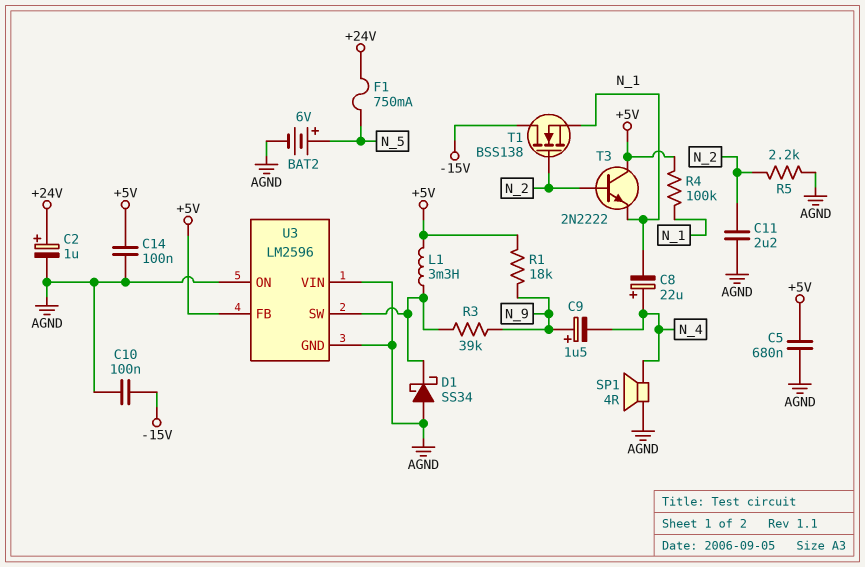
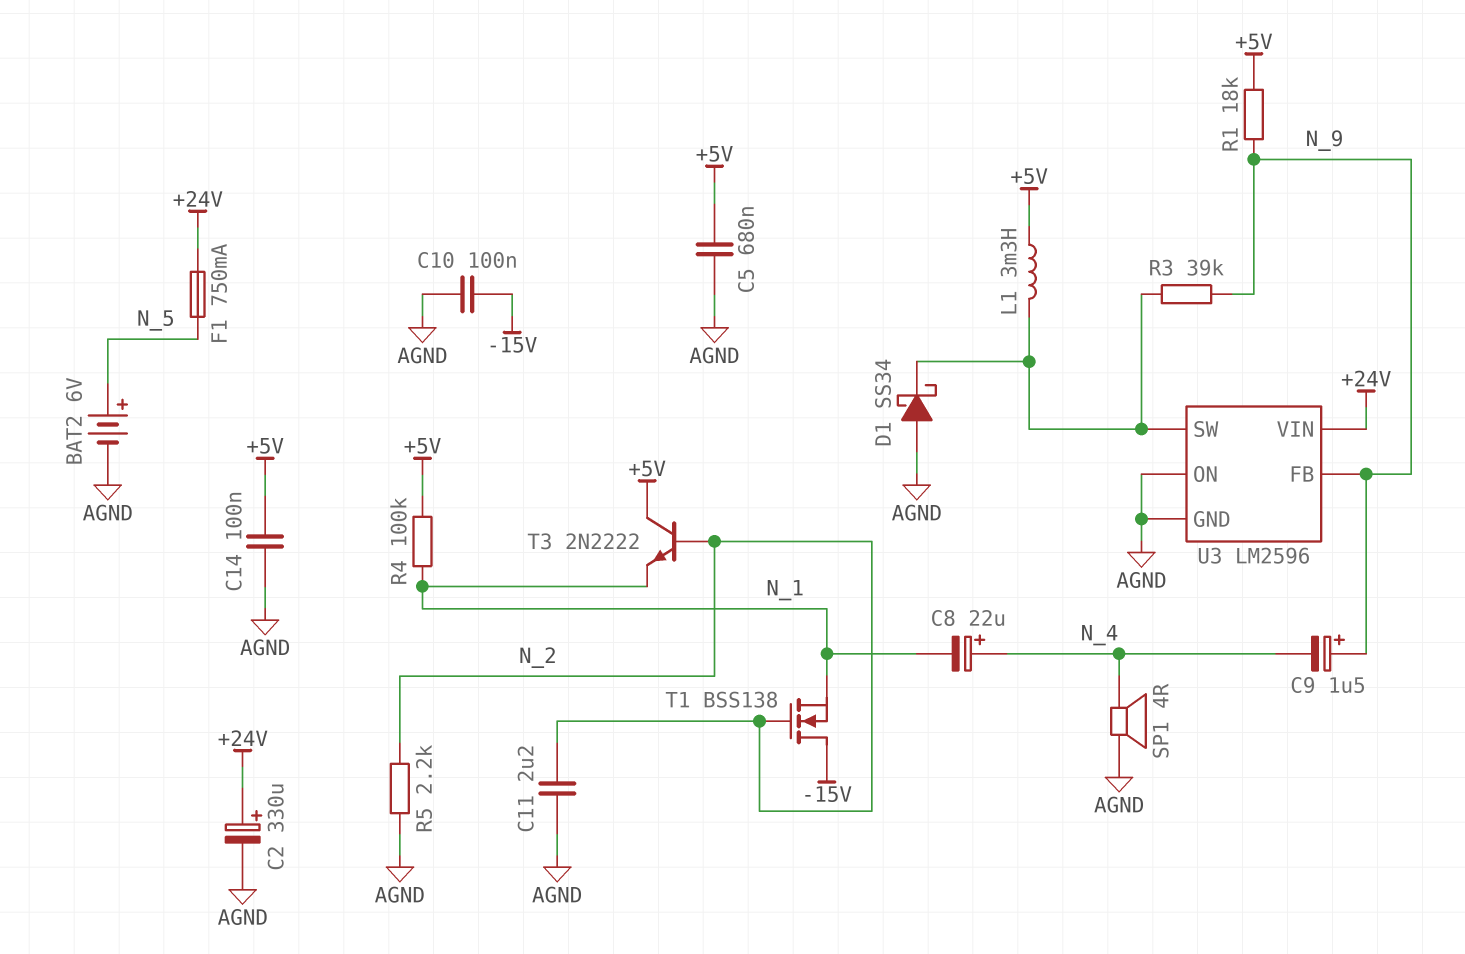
C2: 1uF (plus +24V, minus AGND) -> 330uF (plus +24V, minus AGND)
U3 pin FB: +5V -> N_9
U3 pin VIN: AGND -> +24V

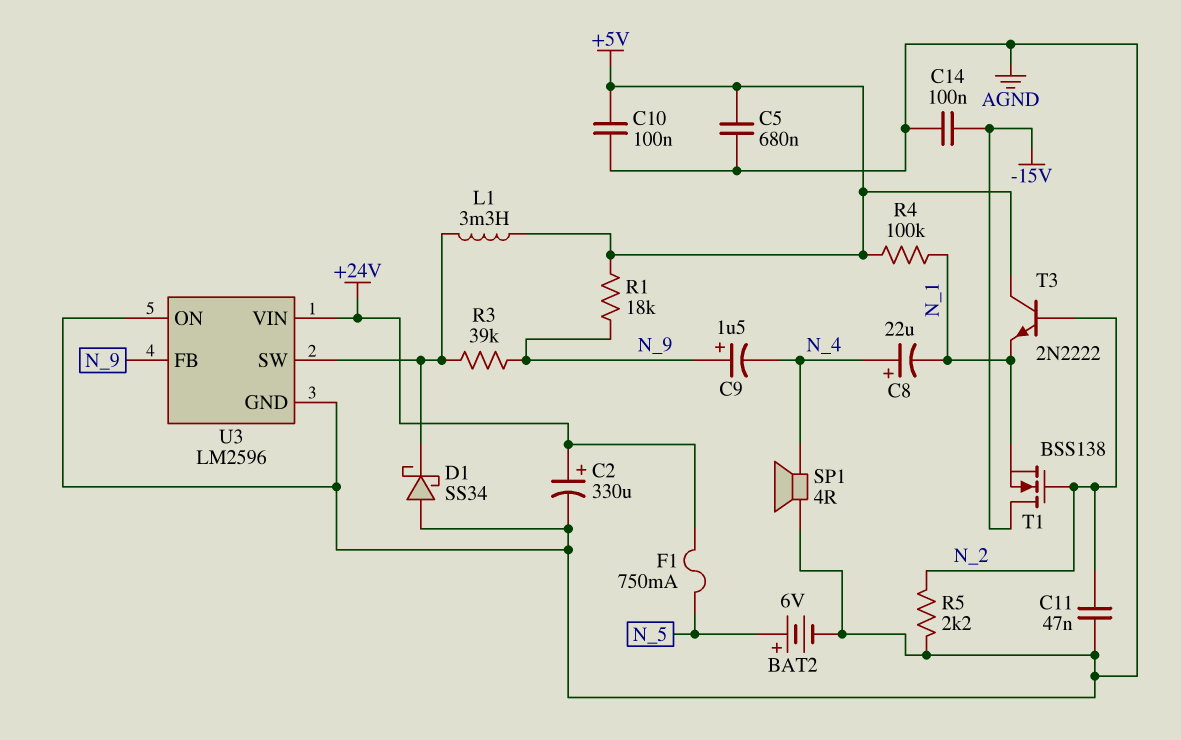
C10: 100nF (-15V, AGND) -> 100nF (+5V, AGND)
C11: 2.2uF (AGND, N_2) -> 47nF (AGND, N_2)
C14: 100nF (+5V, AGND) -> 100nF (-15V, AGND)

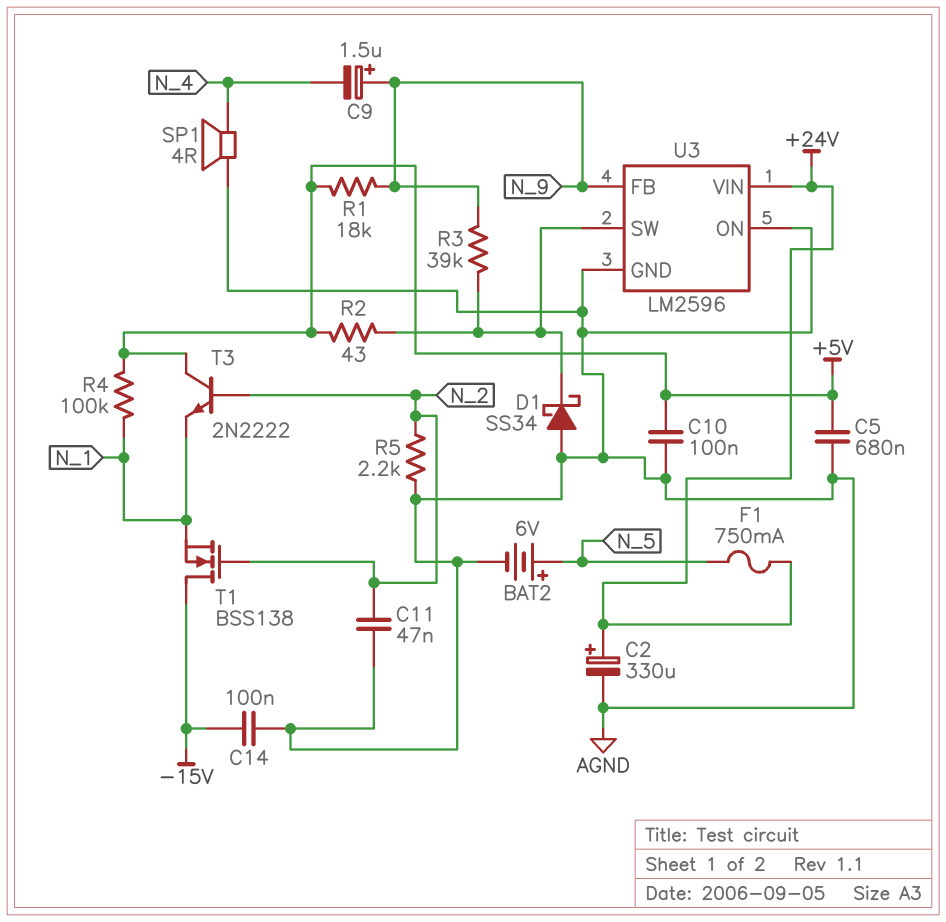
C8: 22uF (plus N_4, minus N_1) -> none
L1: 3.3mH (+5V, U3/SW) -> none
R2: none -> 43 (+5V, U3/SW)

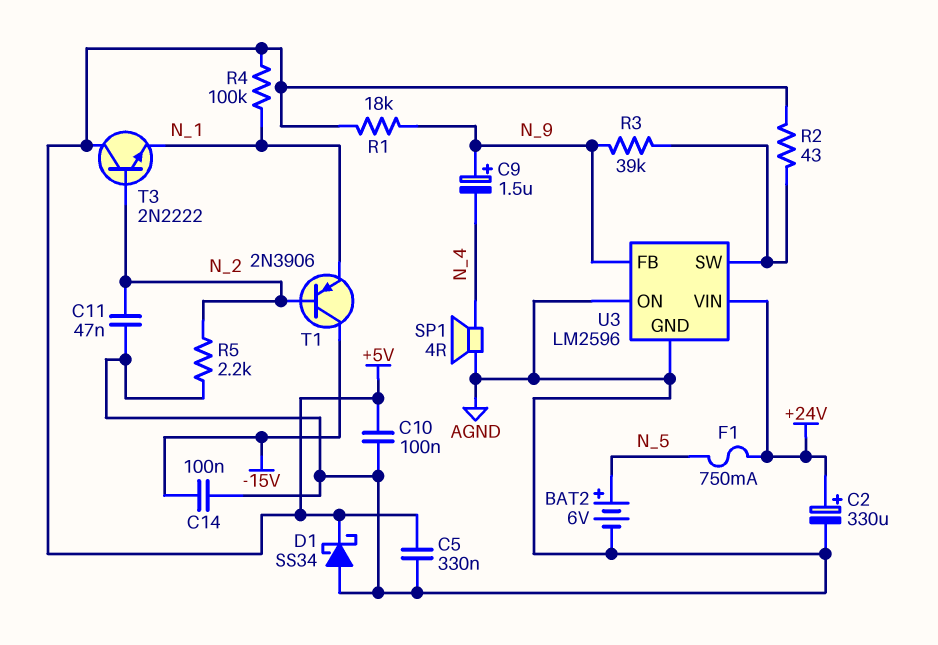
C5: 680nF (+5V, AGND) -> 330nF (+5V, AGND)
D1: schottky SS34 (A AGND, K U3/SW) -> schottky SS34 (A AGND, K +5V)
T1: NMOS BSS138 (G N_2, D -15V, S N_1) -> PNP 2N3906 (B N_2, C -15V, E N_1)

